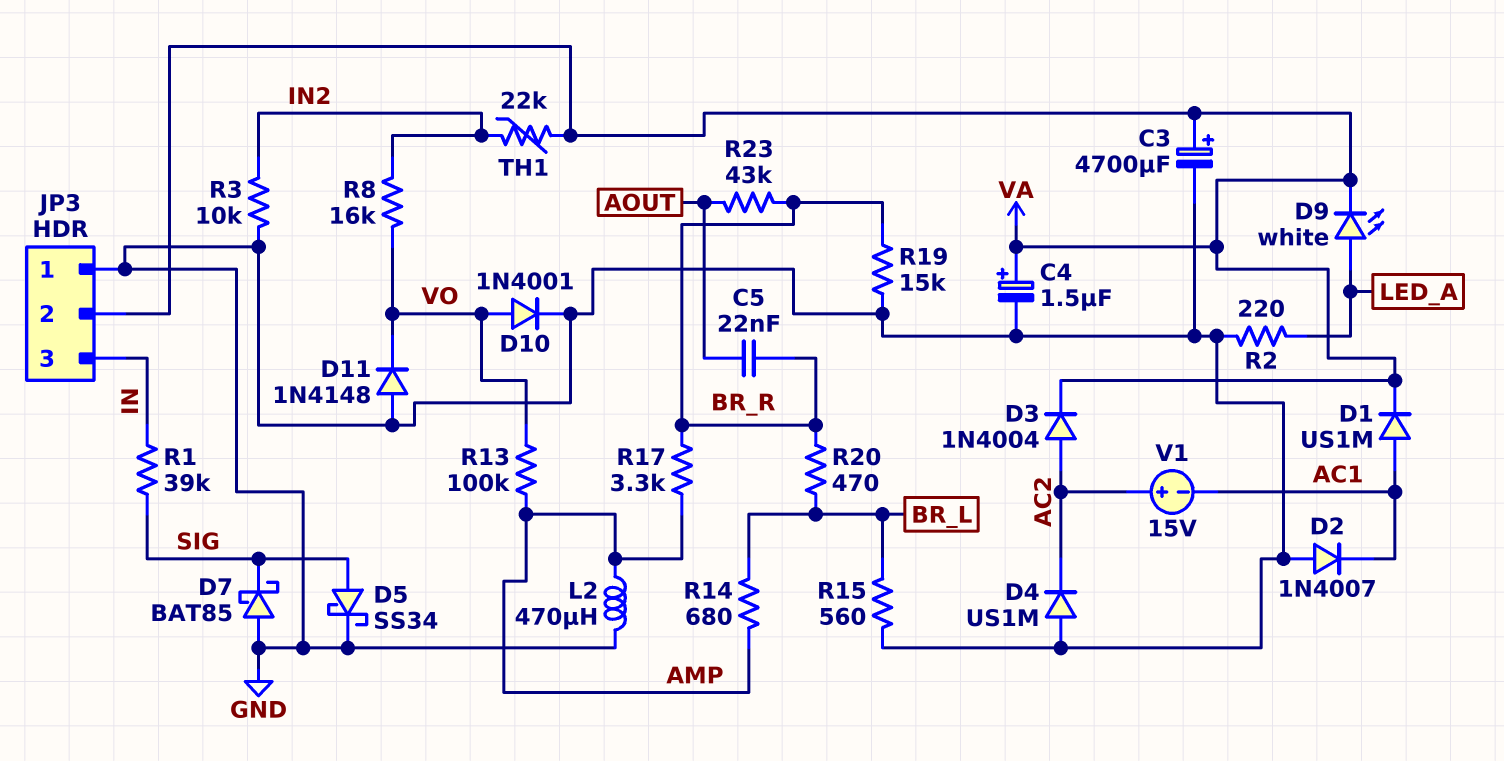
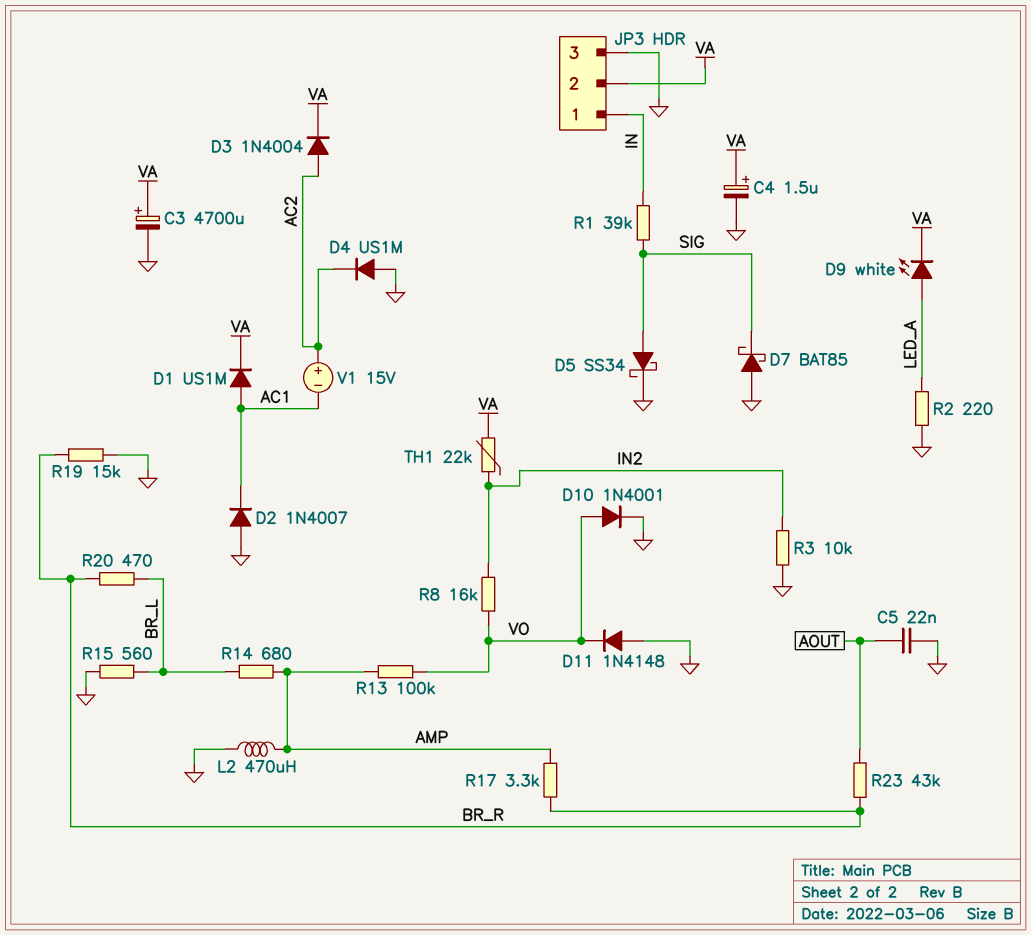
C5: 22nF (AOUT, BR_R) -> 22nF (AOUT, GND)
JP3 pin 1: GND -> IN
JP3 pin 3: IN -> GND

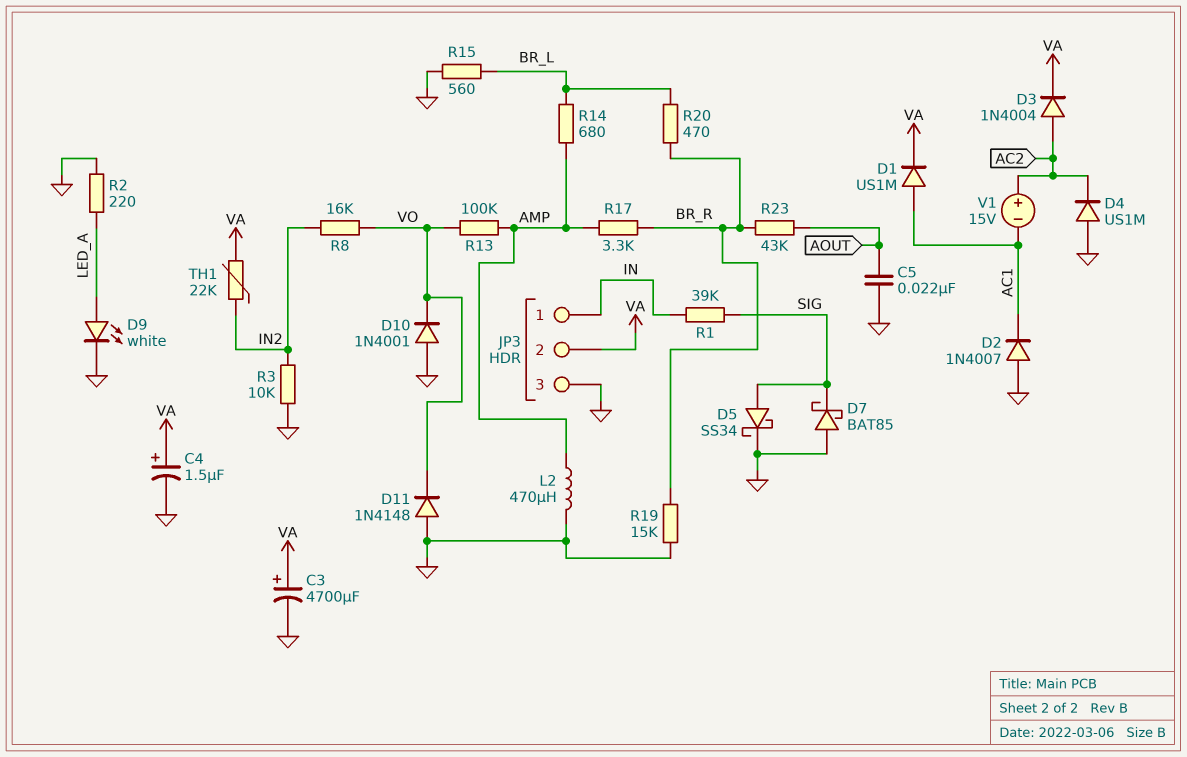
D9: LED white (A LED_A, K VA) -> LED white (A LED_A, K GND)
D10: diode 1N4001 (A VO, K GND) -> diode 1N4001 (A GND, K VO)

